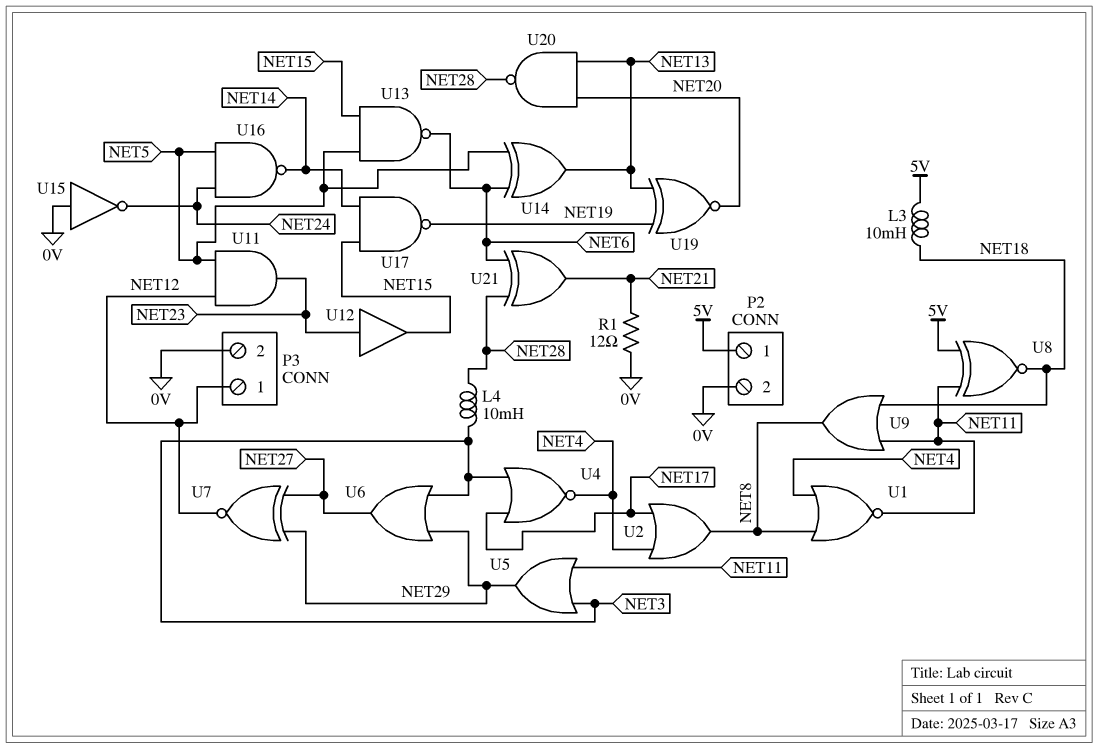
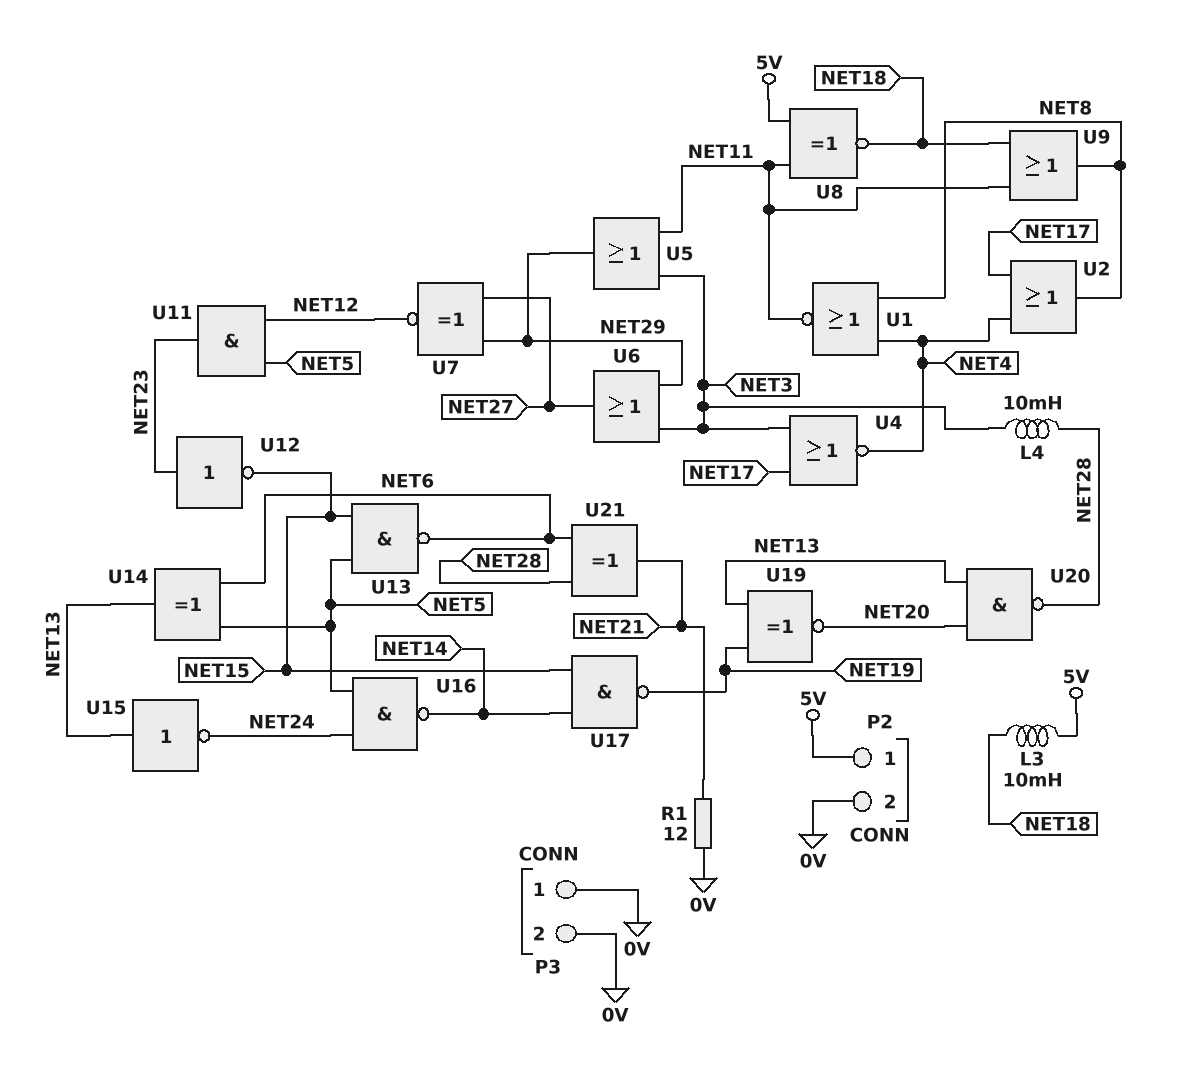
P3 pin 1: NET12 -> 0V
U12: buffer (in NET23, out NET15) -> NOT (in NET23, out NET15)
U15: NOT (in 0V, out NET24) -> NOT (in NET13, out NET24)

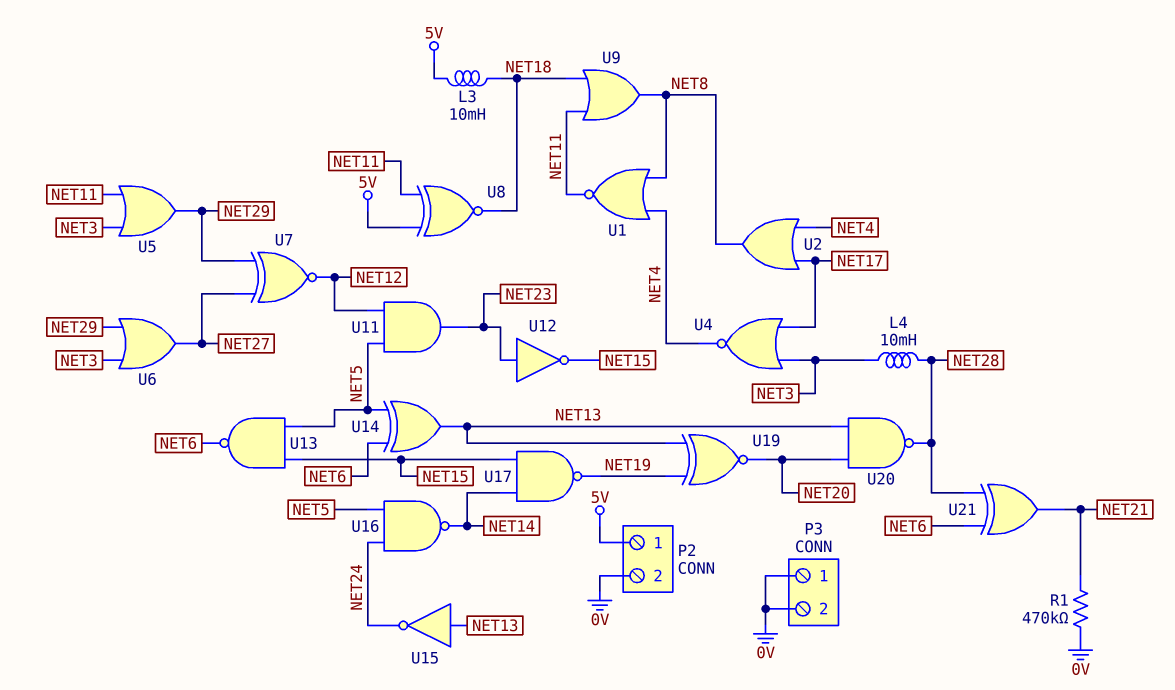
R1: 12 (0V, NET21) -> 470k (0V, NET21)

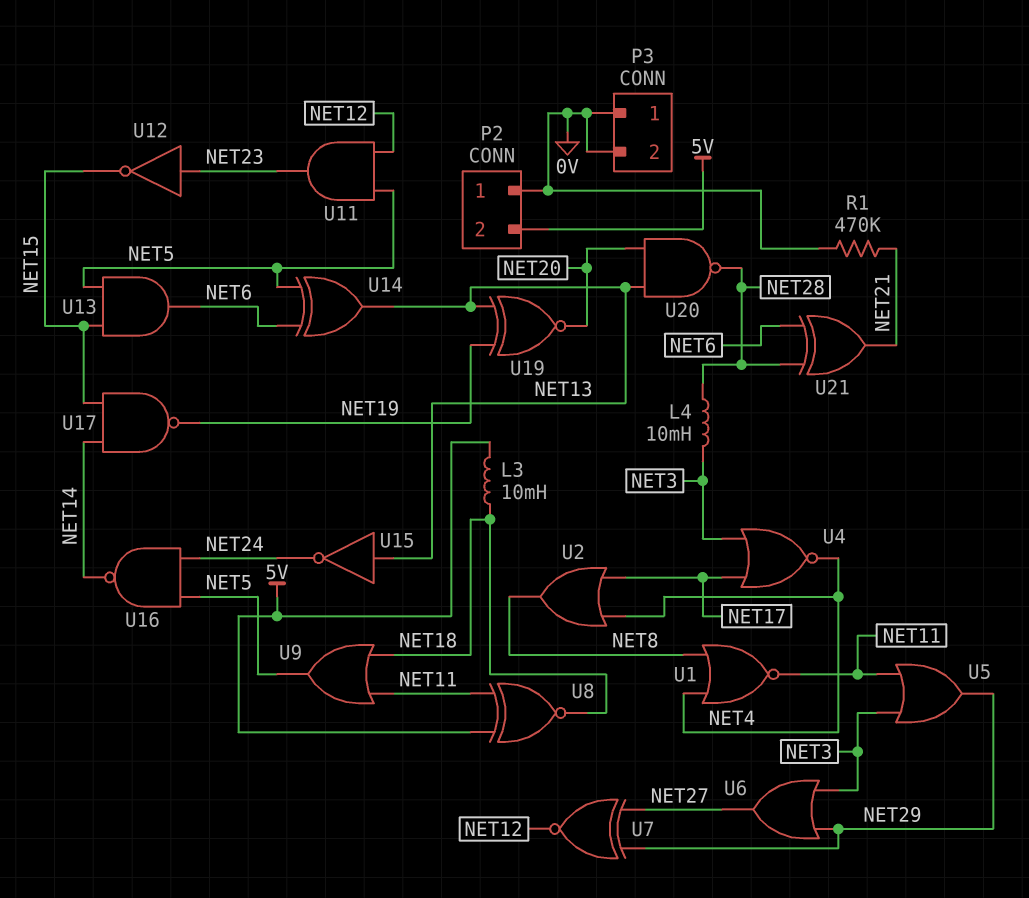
P2 pin 1: 5V -> 0V
P2 pin 2: 0V -> 5V
U9: OR (in NET11, in NET18, out NET8) -> OR (in NET11, in NET18, out NET5)
U13: NAND (in NET5, in NET15, out NET6) -> AND (in NET5, in NET15, out NET6)

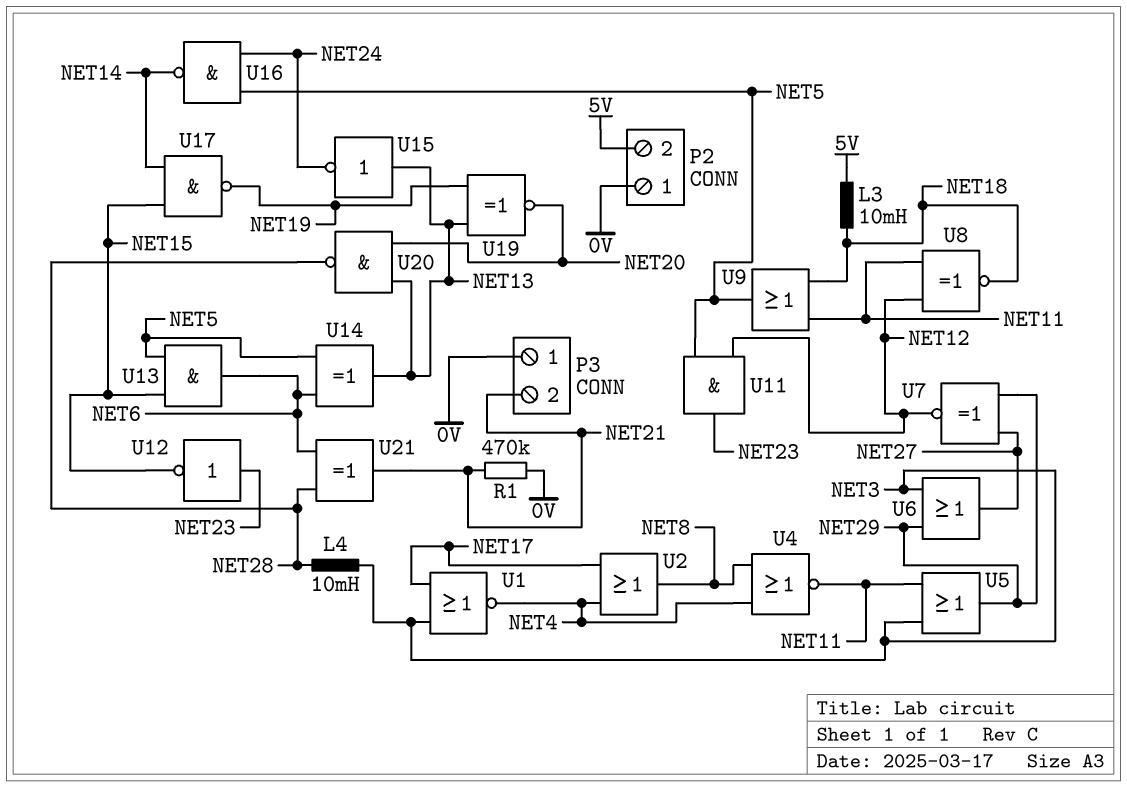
P3 pin 2: 0V -> NET21
U1: NOR (in NET4, in NET8, out NET11) -> NOR (in NET3, in NET17, out NET4)
U4: NOR (in NET3, in NET17, out NET4) -> NOR (in NET4, in NET8, out NET11)
U8: XNOR (in 5V, in NET11, out NET18) -> XNOR (in NET11, in NET12, out NET18)

